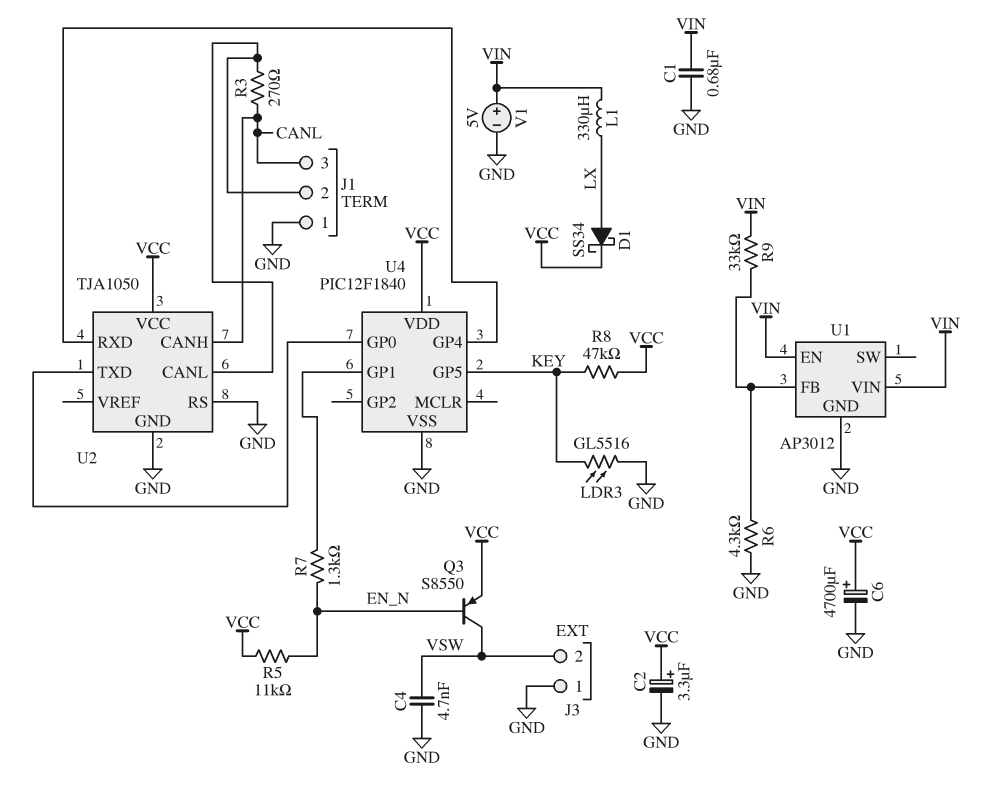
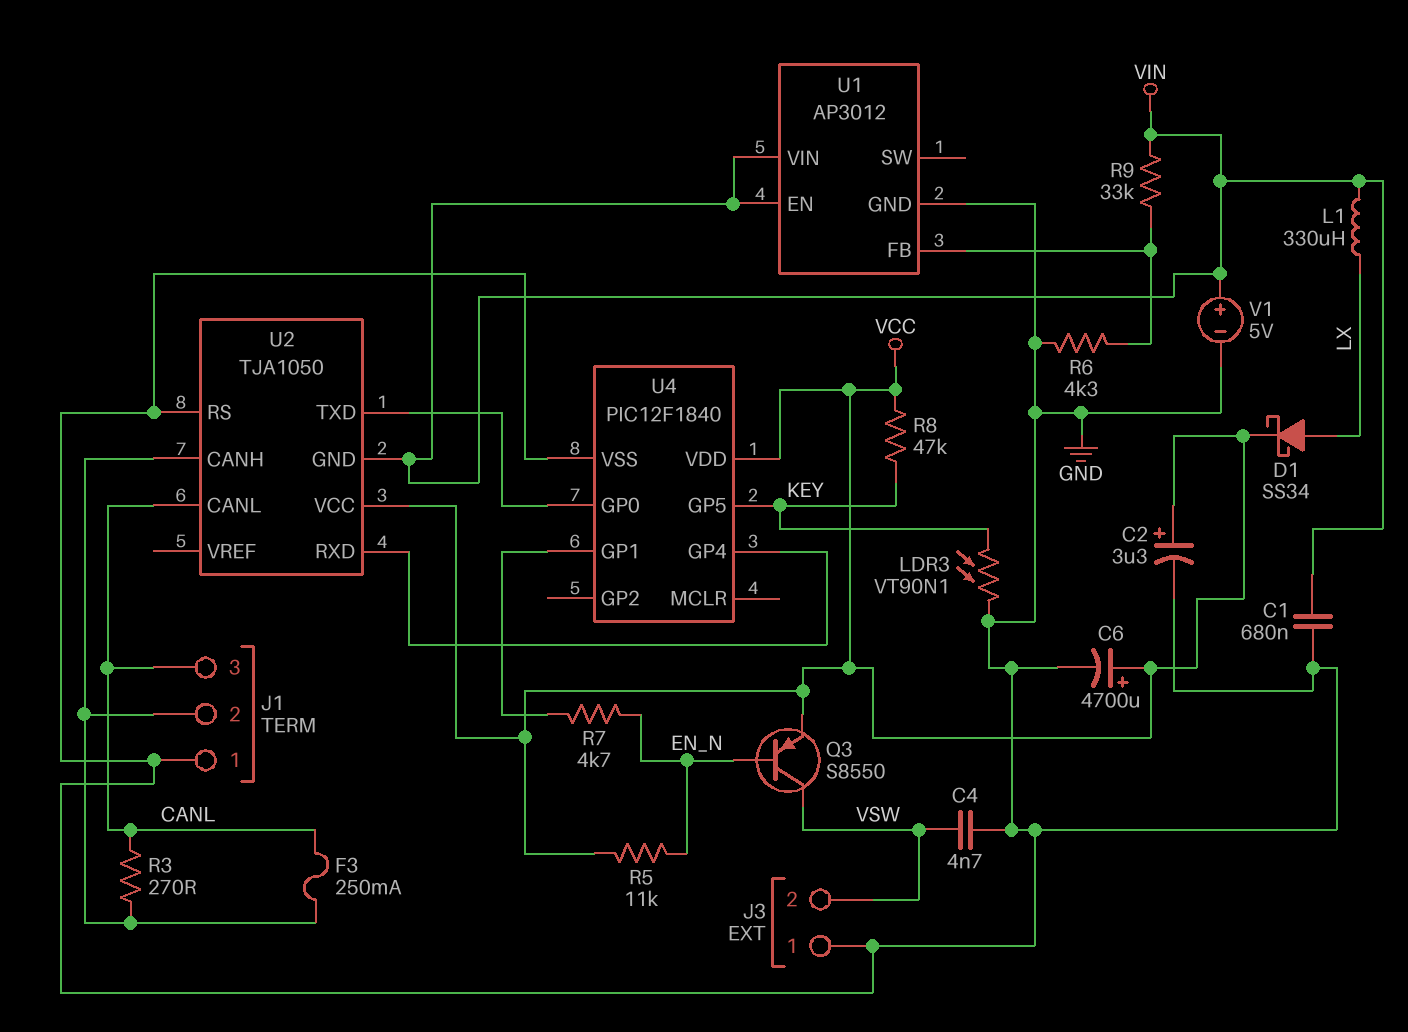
F3: none -> 250mA (CANL, J1/2)
LDR3: GL5516 (GND, KEY) -> VT90N1 (GND, KEY)
R7: 1.3k (EN_N, U4/GP1) -> 4.7k (EN_N, U4/GP1)
U2 pin CANH: CANL -> J1/2
U2 pin CANL: J1/2 -> CANL
U2 pin GND: GND -> VIN

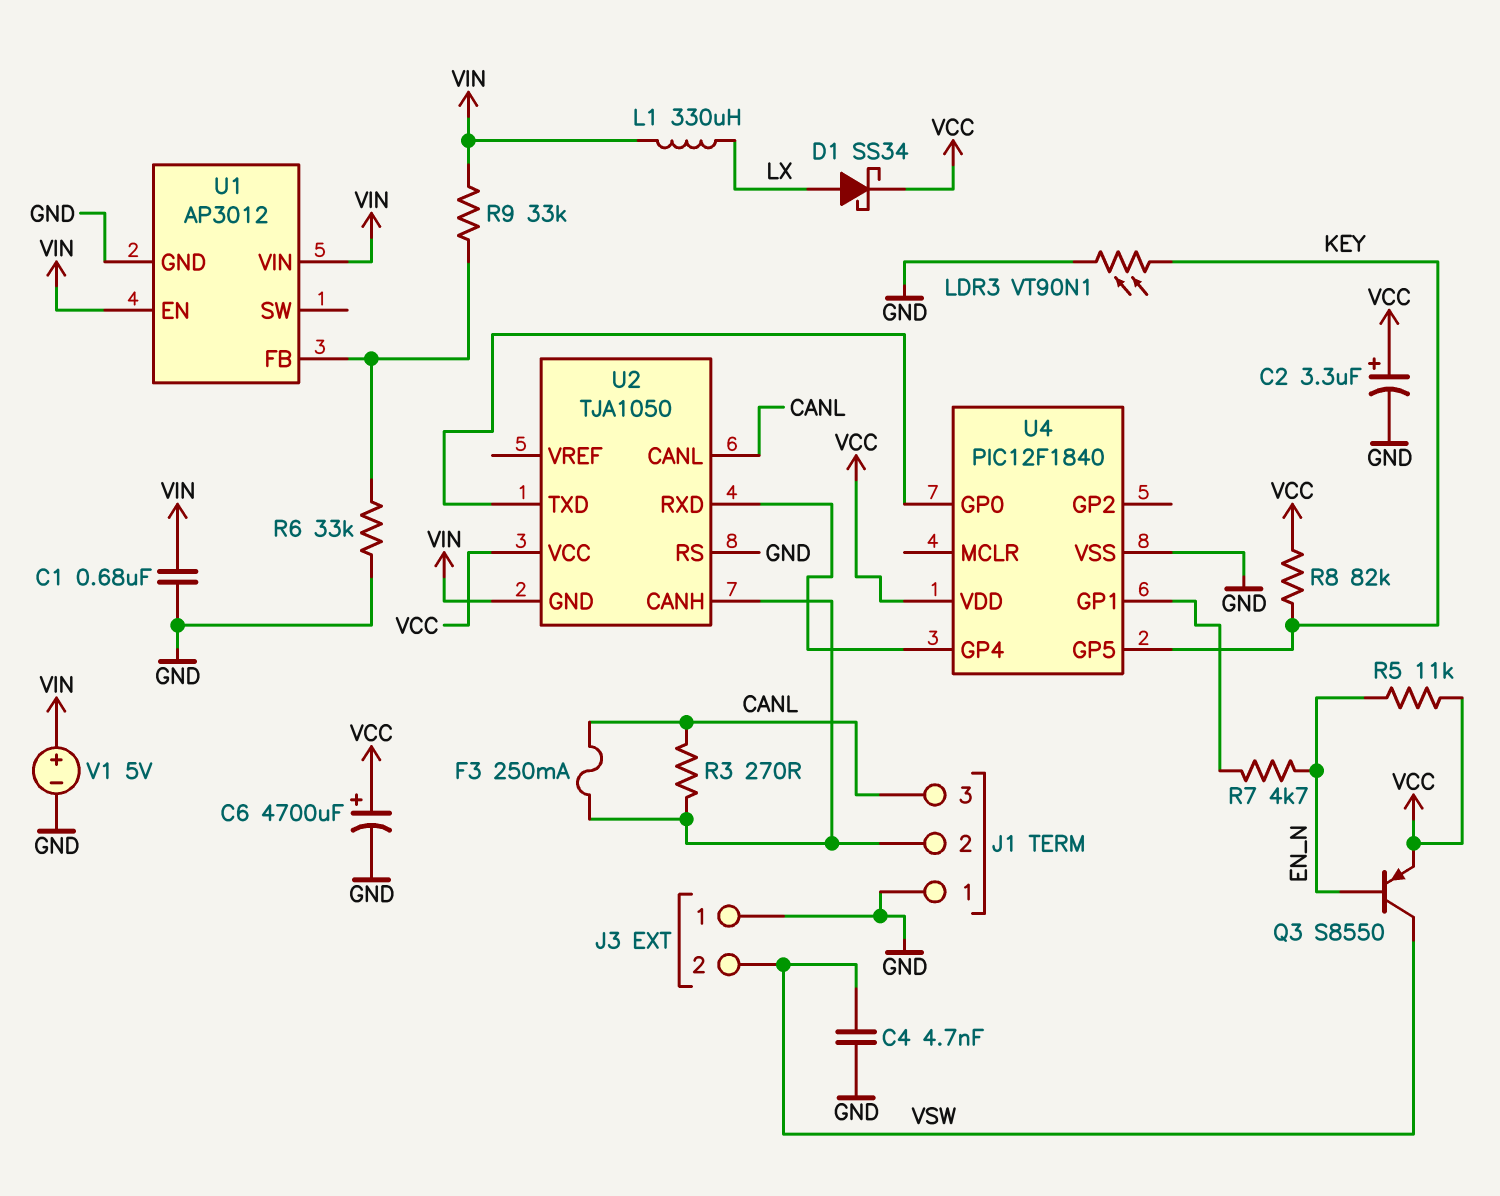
R6: 4.3k (GND, U1/FB) -> 33k (GND, U1/FB)
R8: 47k (KEY, VCC) -> 82k (KEY, VCC)

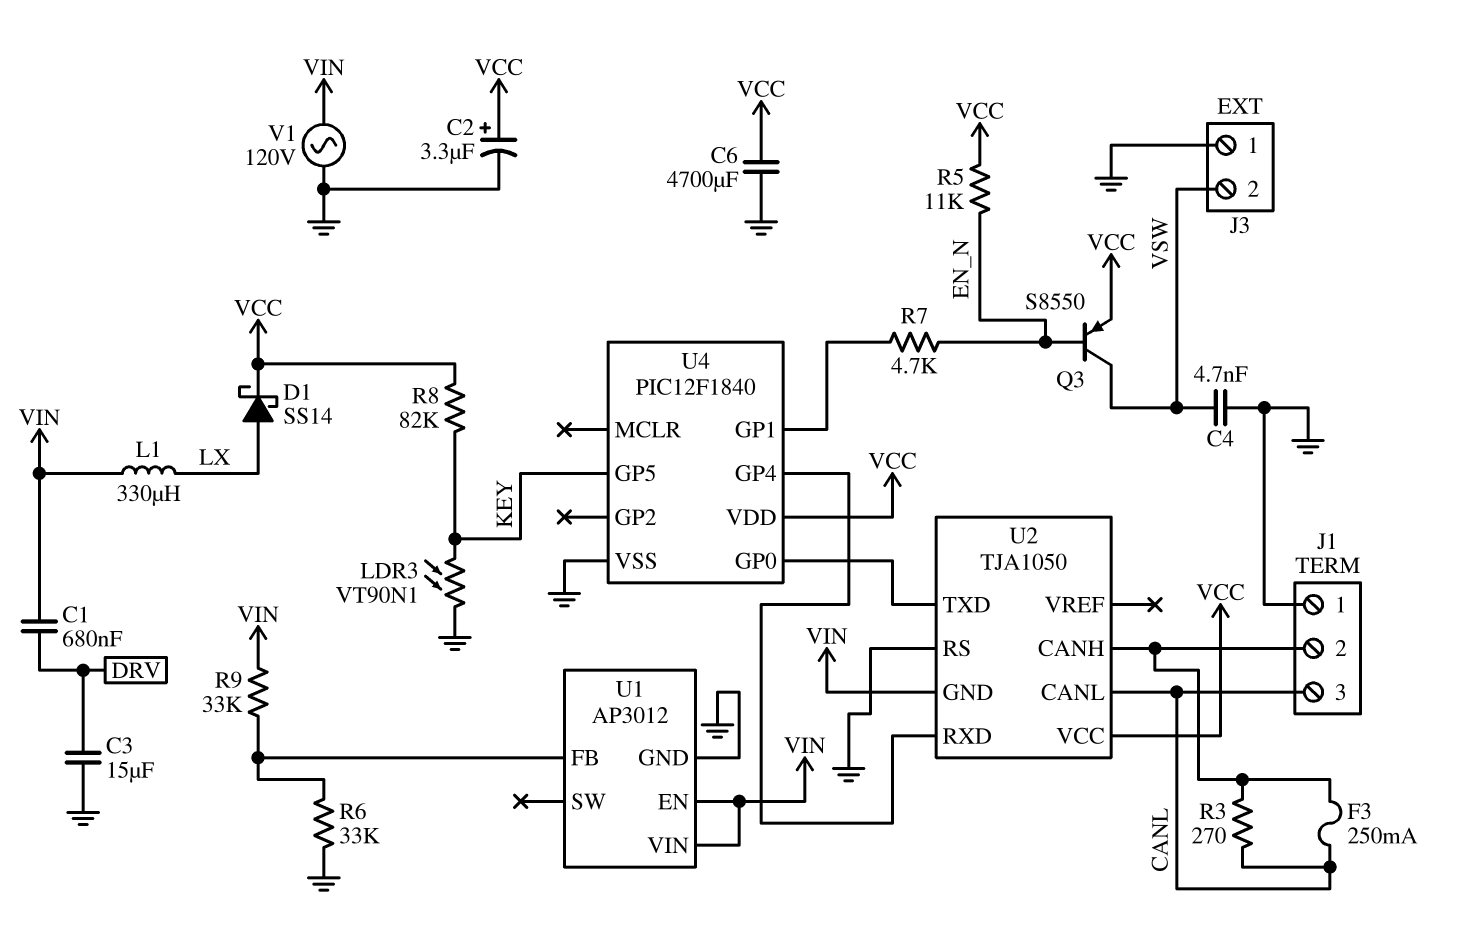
C1: 680nF (GND, VIN) -> 680nF (DRV, VIN)
C3: none -> 15uF (DRV, GND)
C6: 4700uF (plus VCC, minus GND) -> 4700uF (GND, VCC)
D1: schottky SS34 (A LX, K VCC) -> schottky SS14 (A LX, K VCC)
V1: 5V (plus VIN, minus GND) -> AC 120V (GND, VIN)

